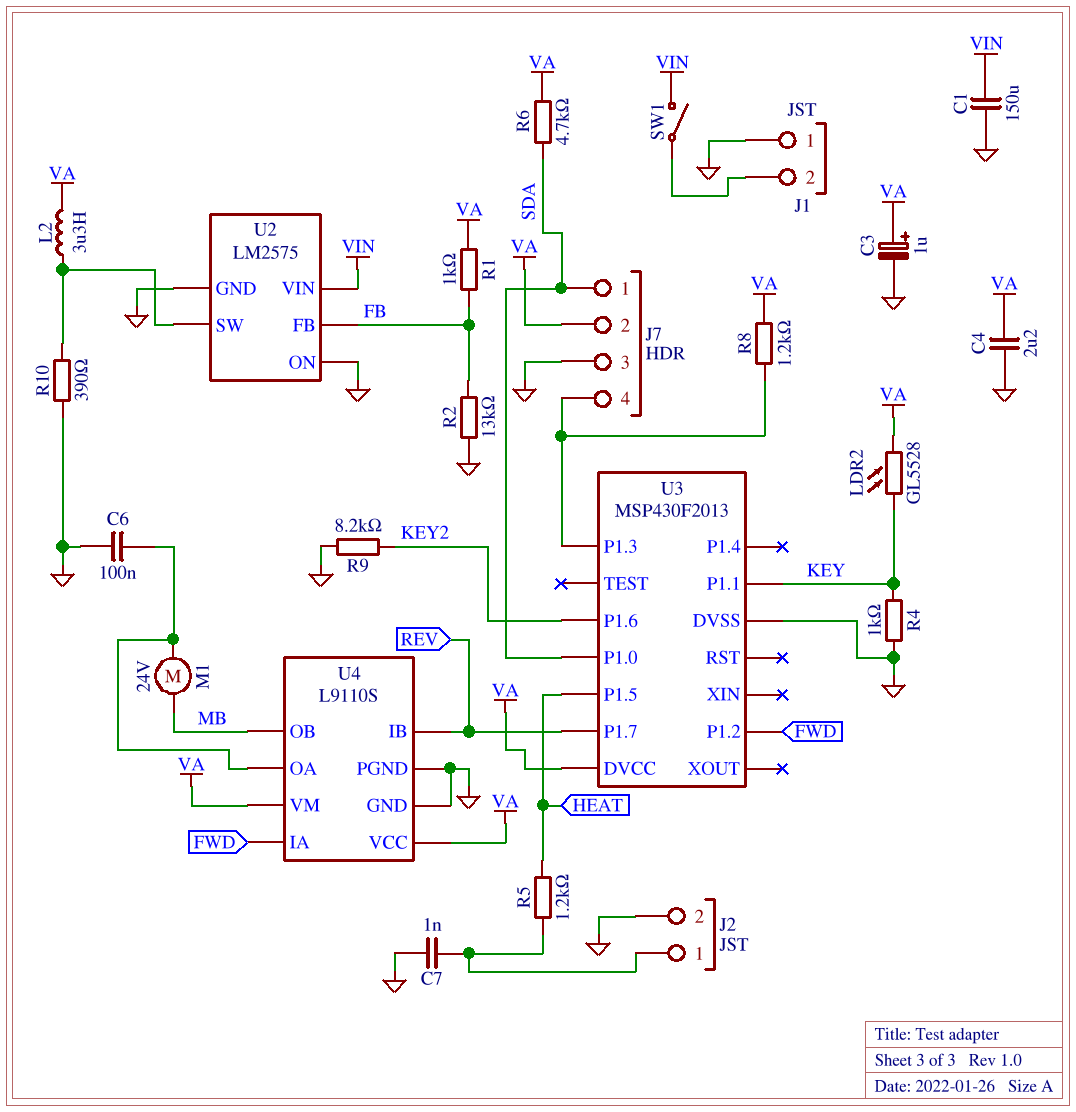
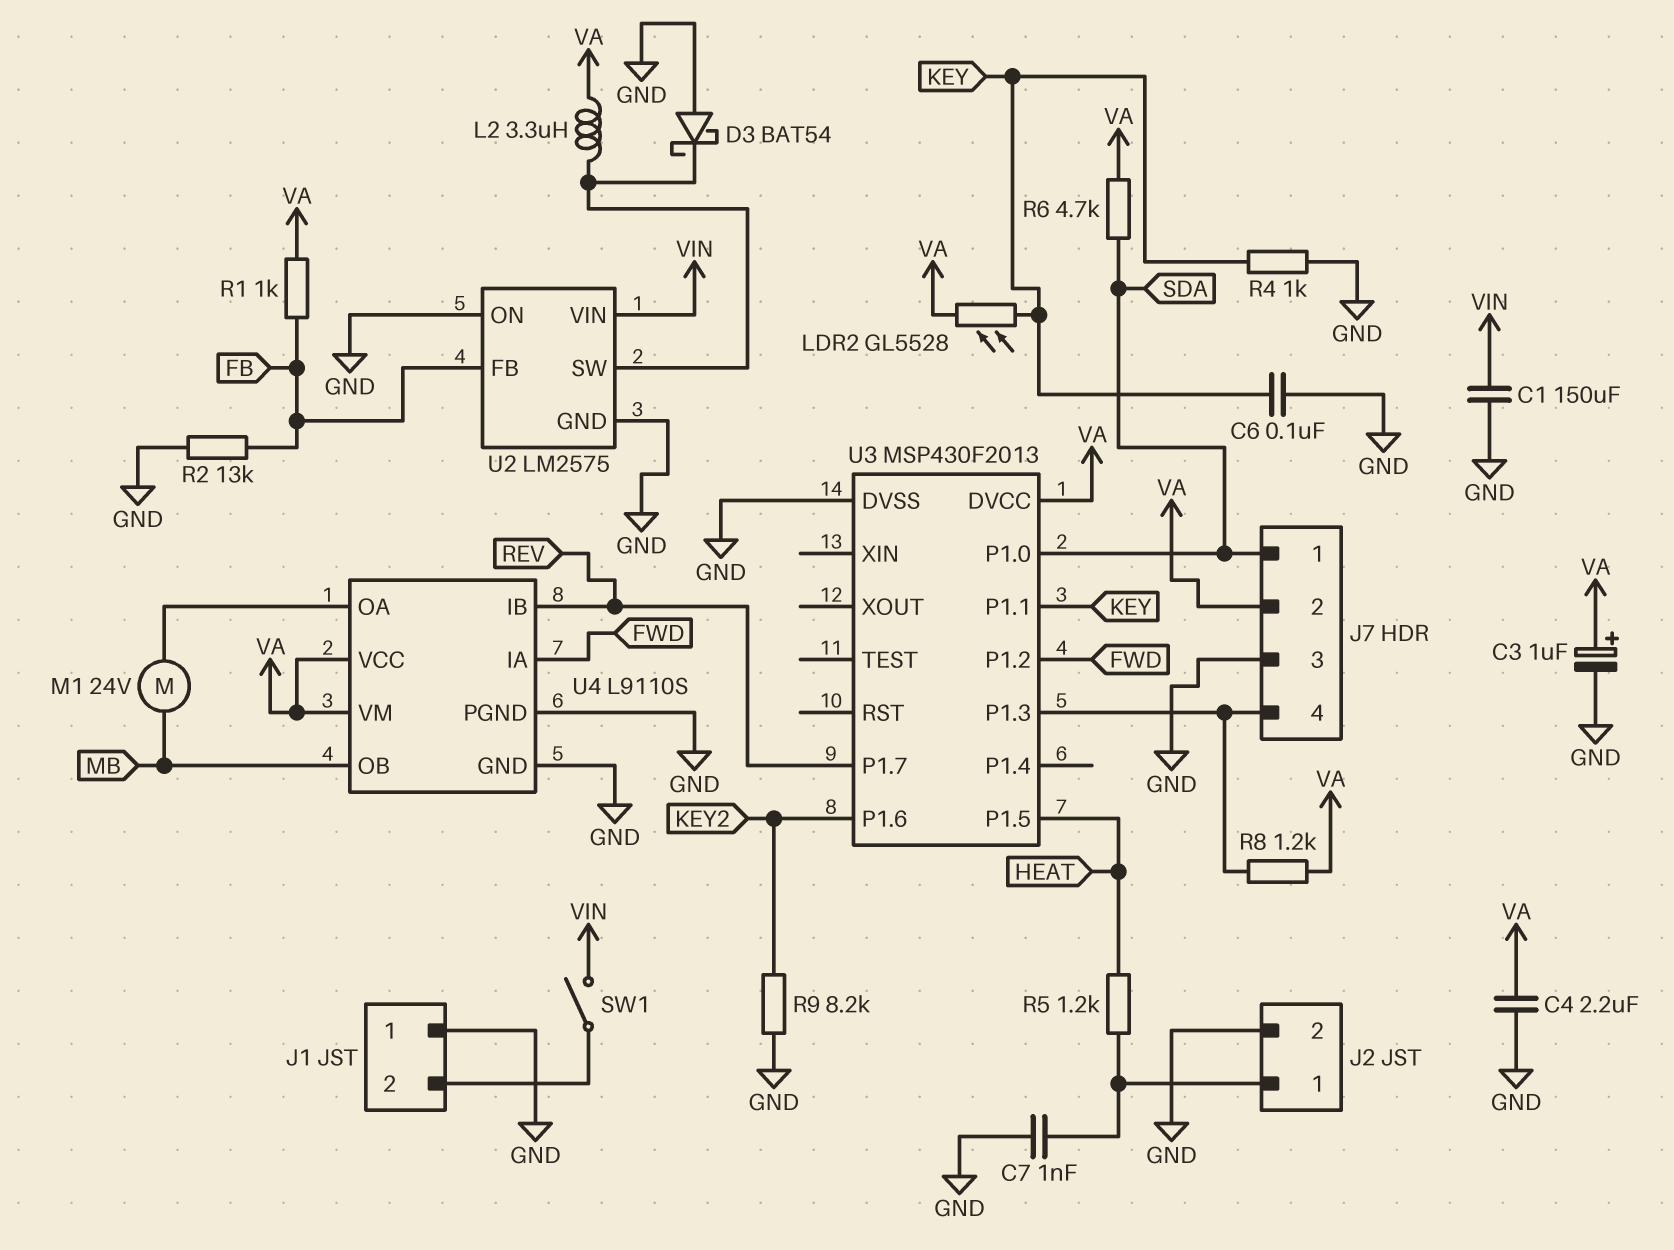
C6: 100nF (GND, U4/OA) -> 100nF (GND, KEY)
D3: none -> schottky BAT54 (A GND, K U2/SW)
R10: 390 (GND, U2/SW) -> none

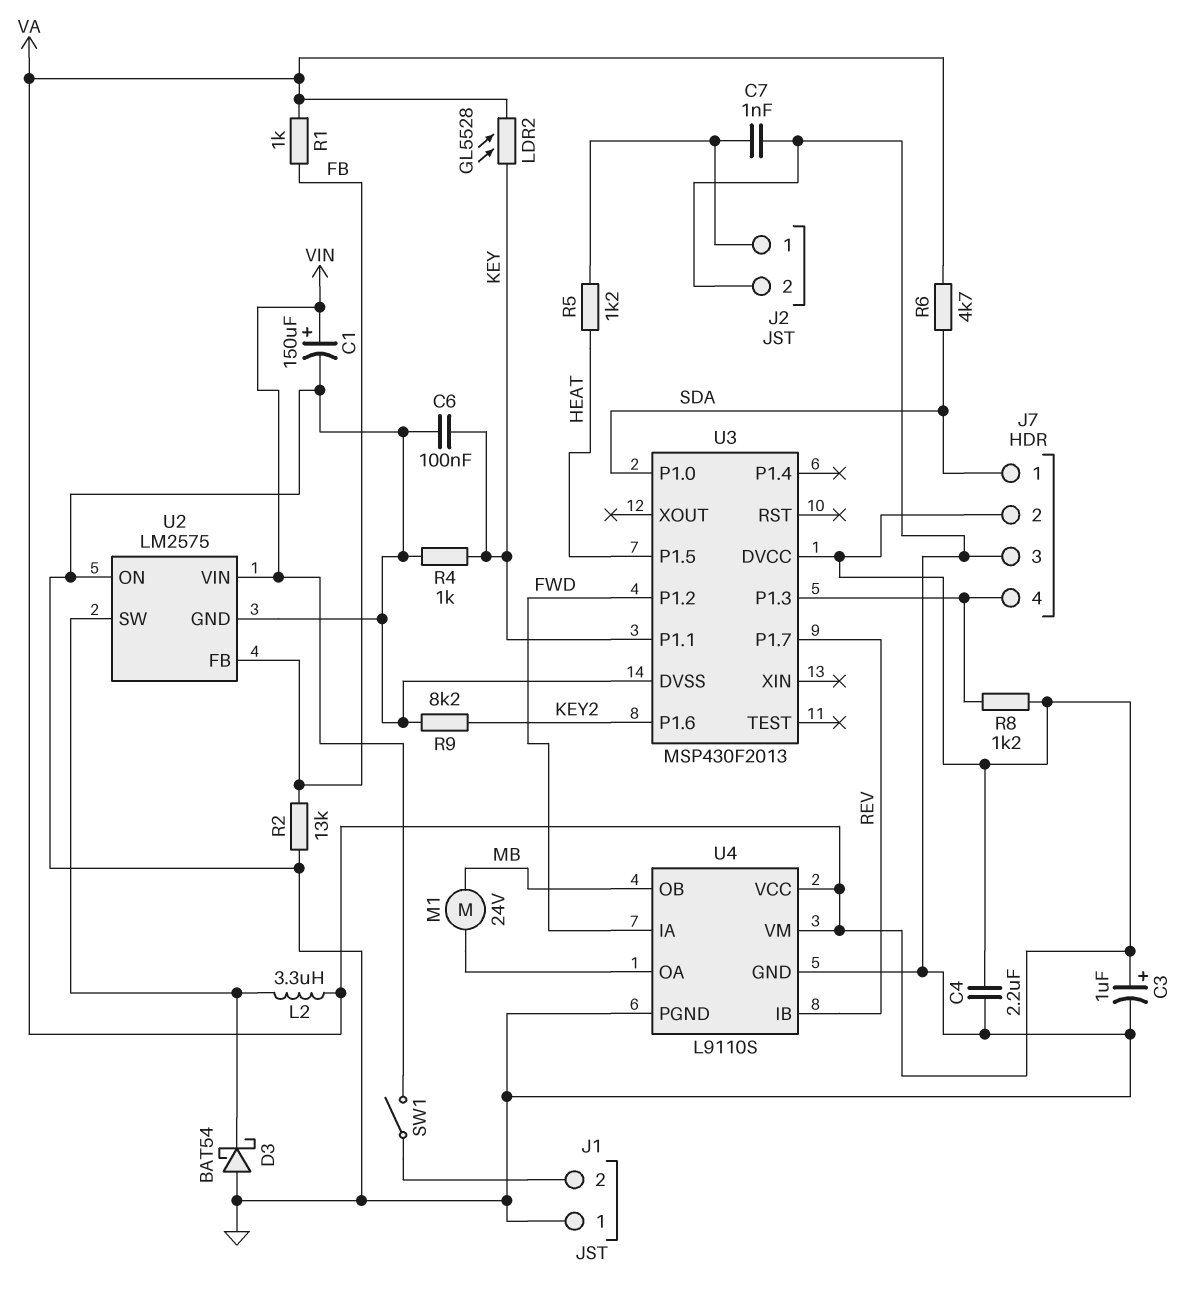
C1: 150uF (GND, VIN) -> 150uF (plus VIN, minus GND)

